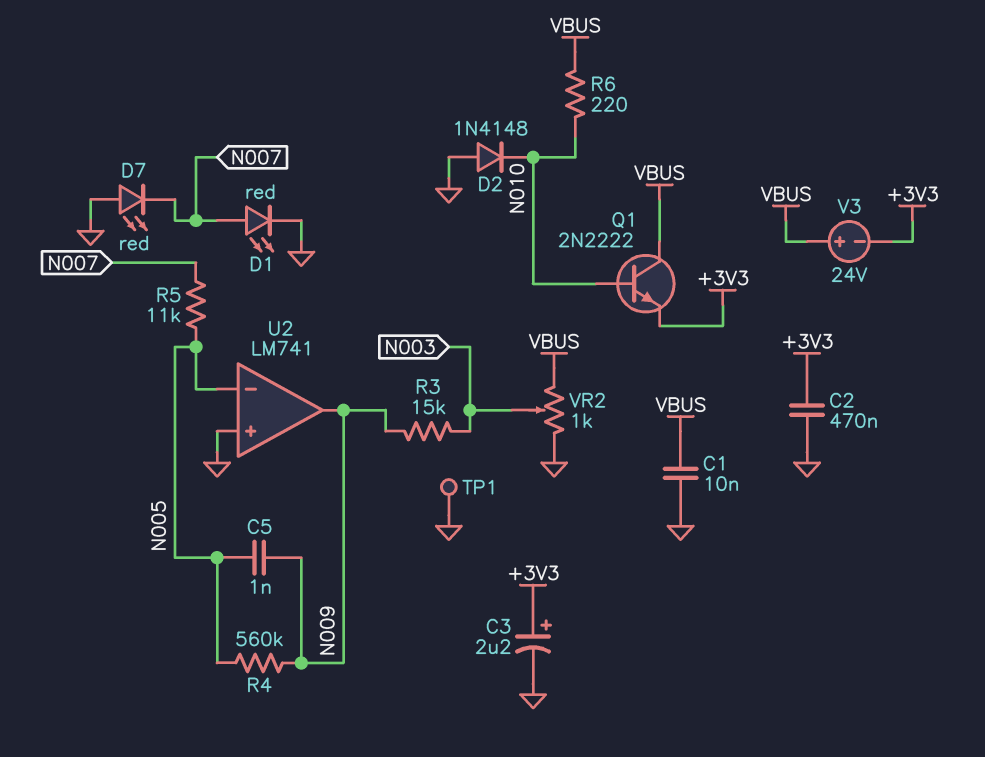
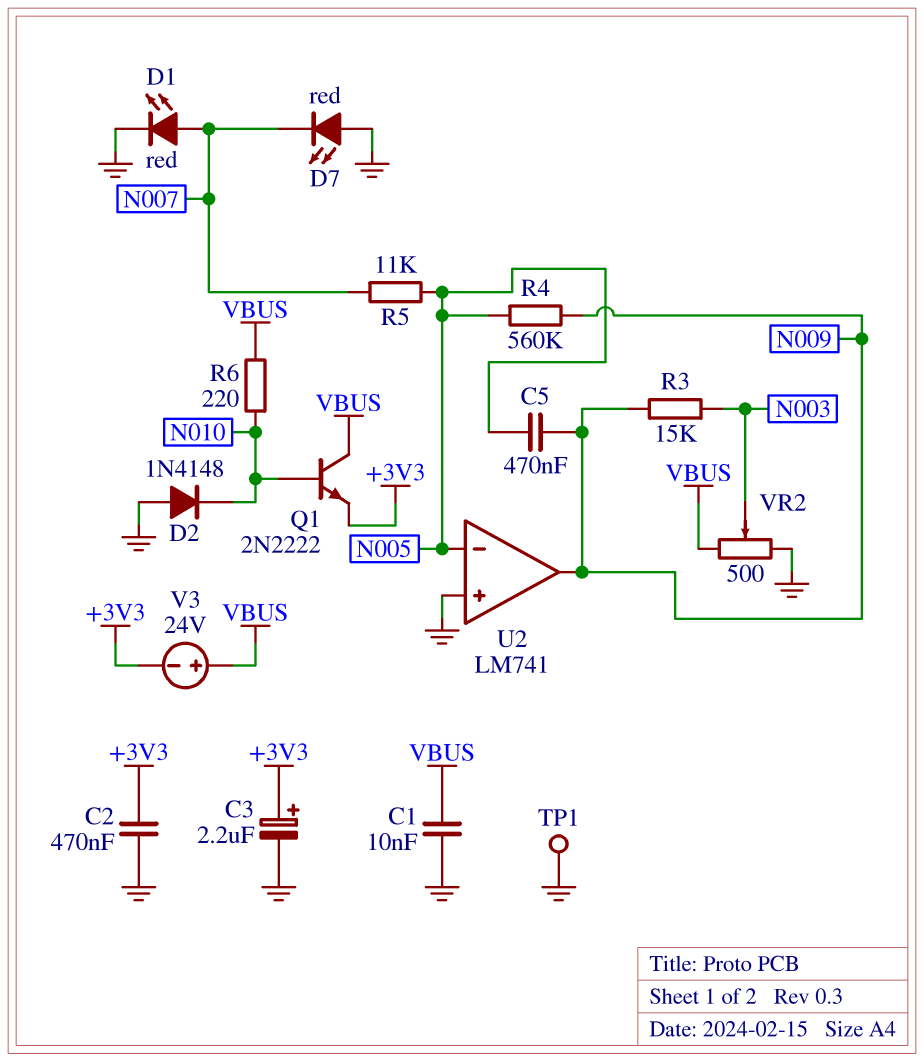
C5: 1nF (N005, N009) -> 470nF (N005, N009)
VR2: 1k (GND, VBUS, wiper N003) -> 500 (GND, VBUS, wiper N003)

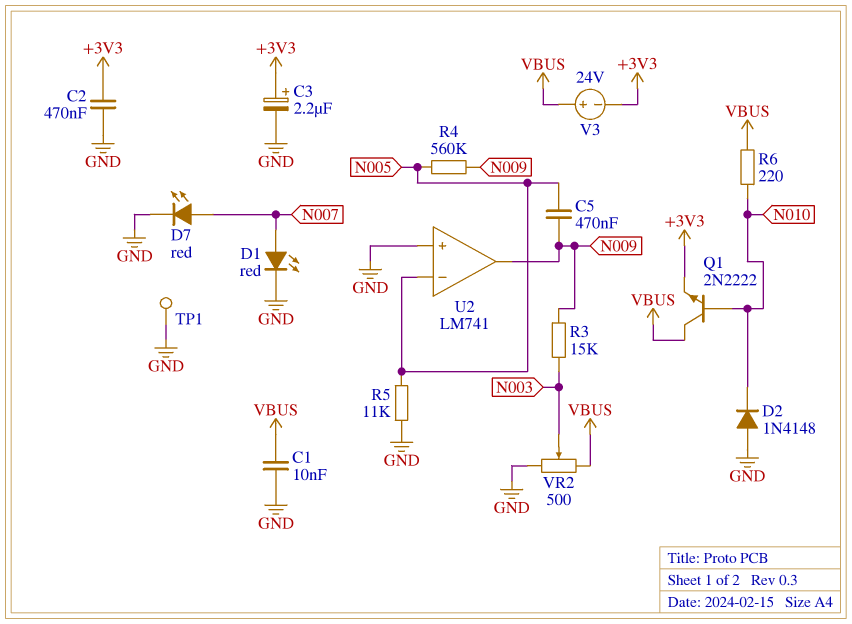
D7: LED red (A GND, K N007) -> LED red (A N007, K GND)
R5: 11k (N005, N007) -> 11k (GND, N005)

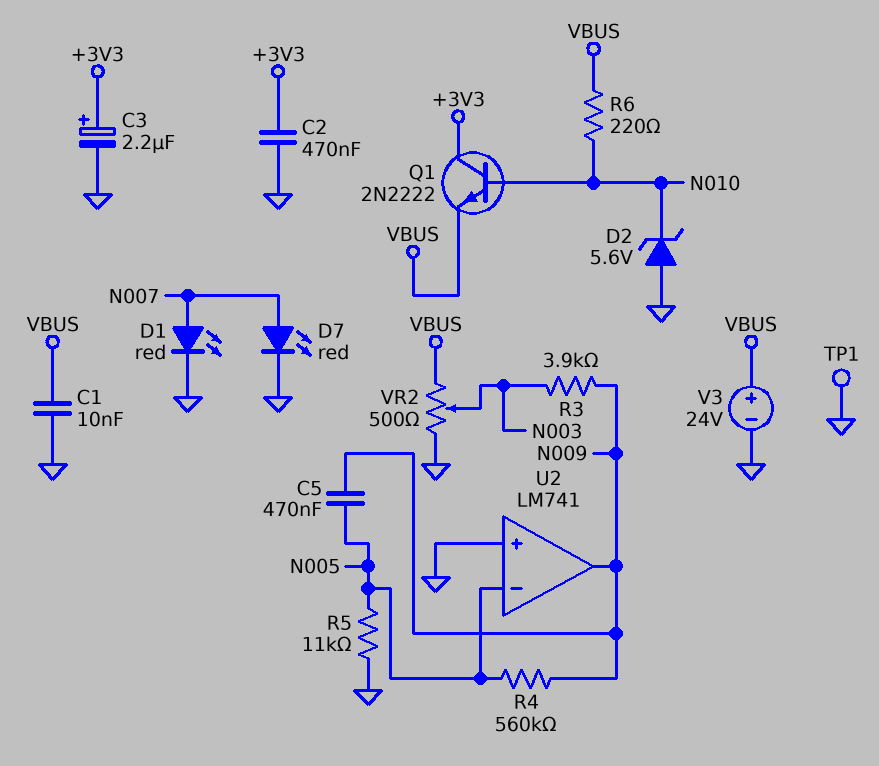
D2: diode 1N4148 (A GND, K N010) -> zener 5.6V (A GND, K N010)
Q1: NPN 2N2222 (B N010, C VBUS, E +3V3) -> NPN 2N2222 (B N010, C +3V3, E VBUS)
R3: 15k (N003, N009) -> 3.9k (N003, N009)
V3: 24V (plus VBUS, minus +3V3) -> 24V (plus VBUS, minus GND)

